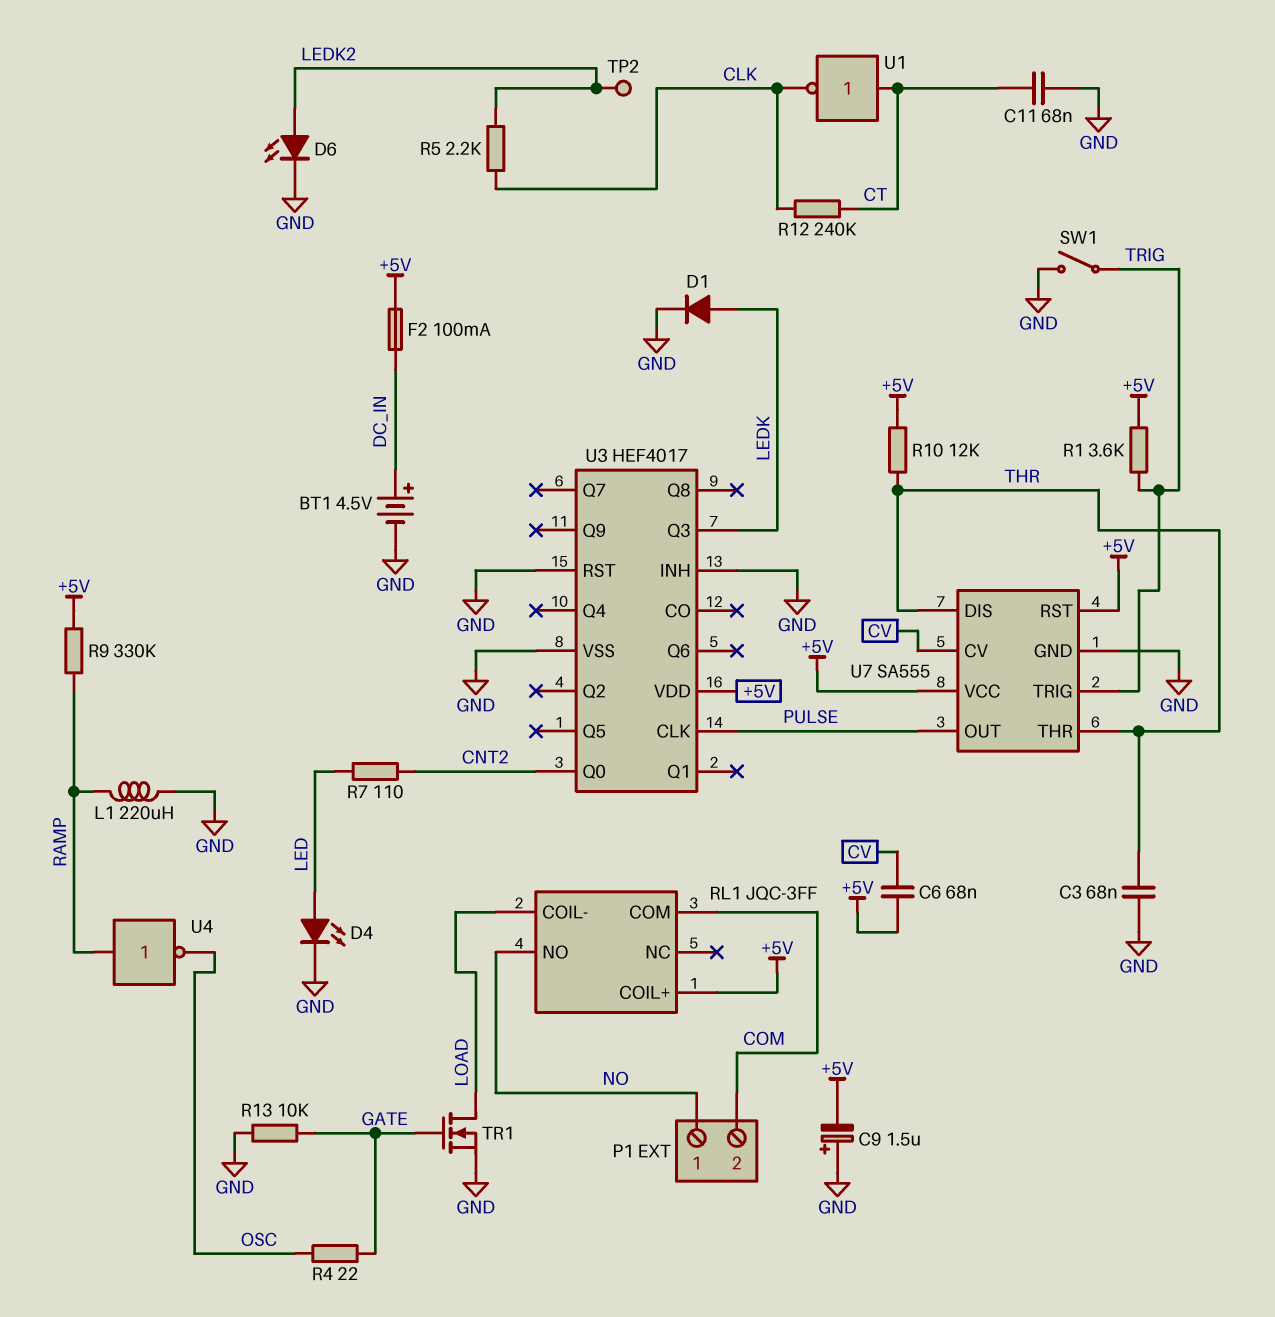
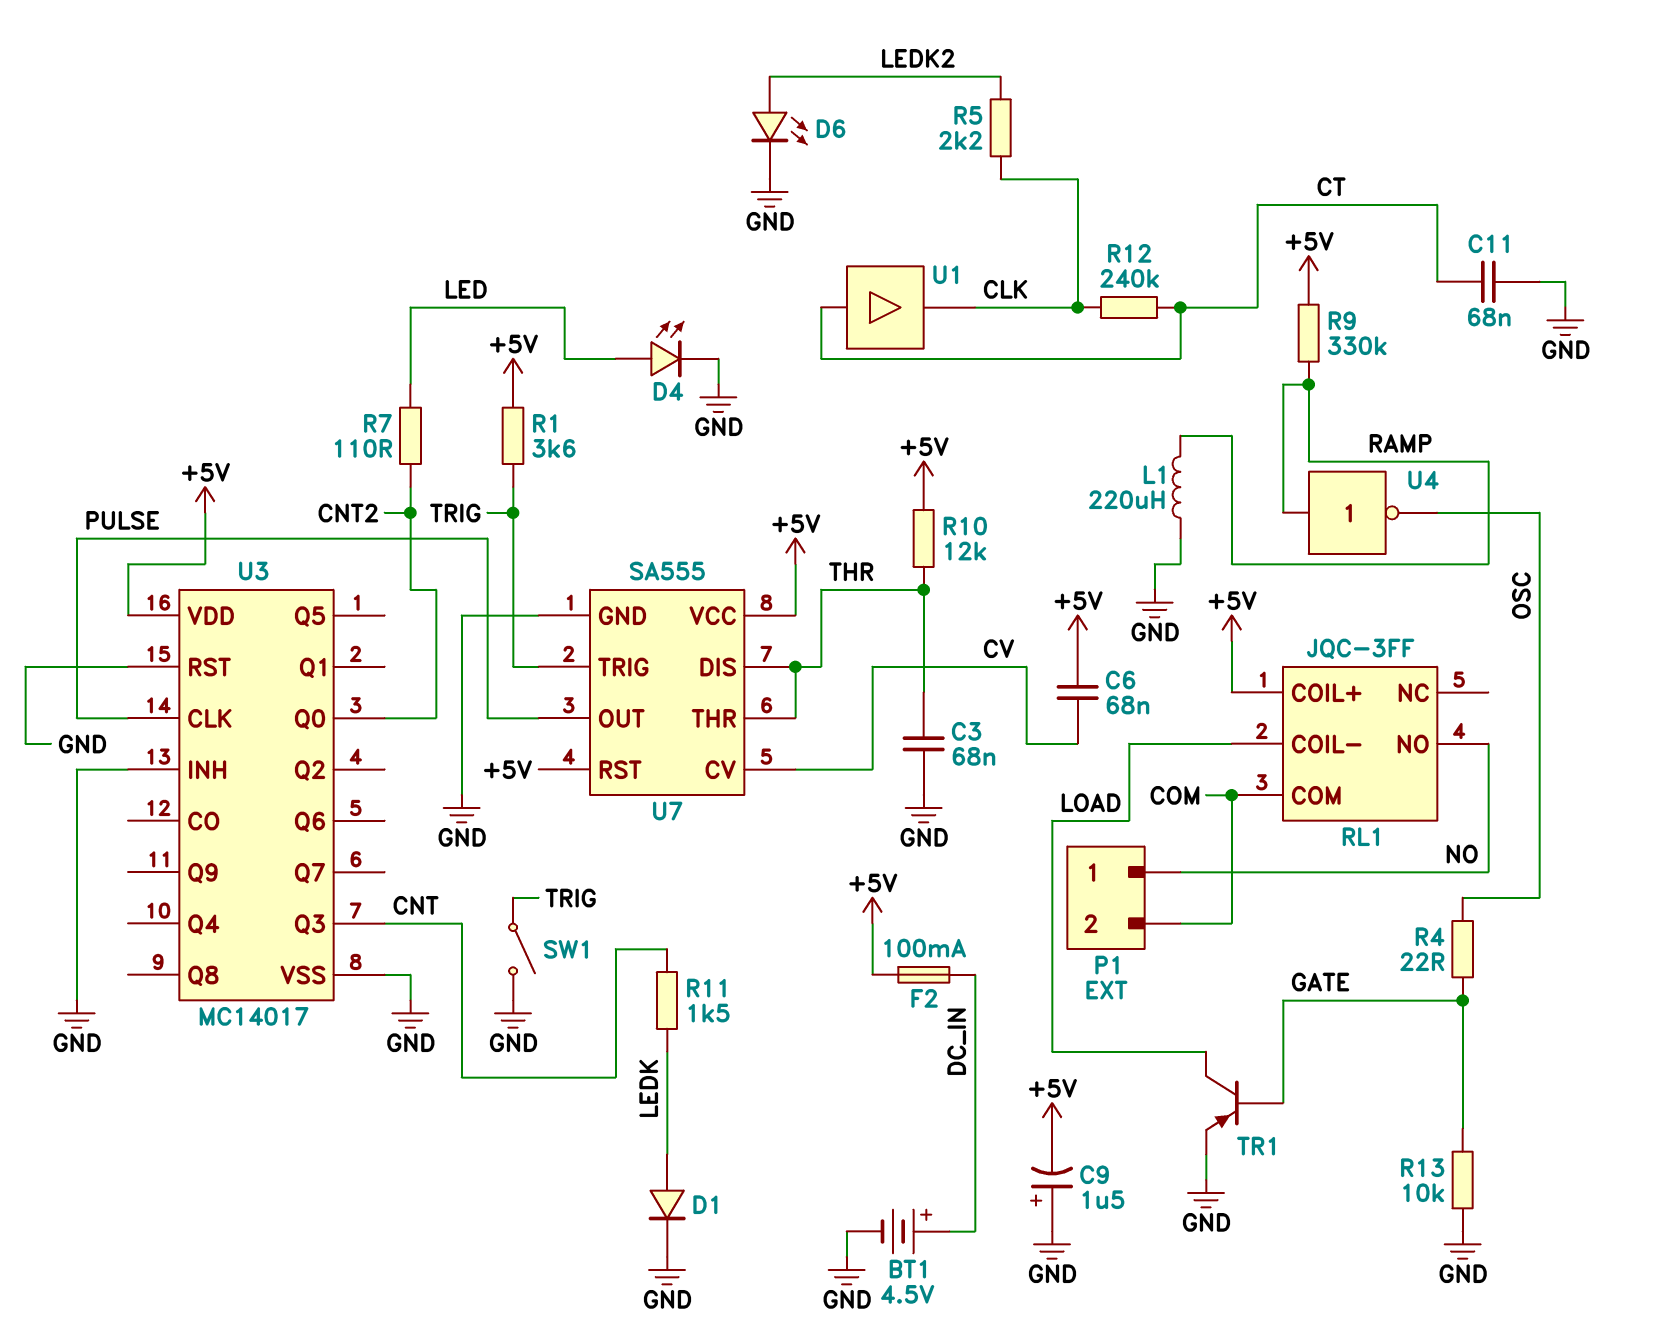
R11: none -> 1.5k (CNT, LEDK)
TP2: test point (LEDK2) -> none
TR1: NMOS (G GATE, D LOAD, S GND) -> PNP (B GATE, C LOAD, E GND)
U1: NOT (in CT, out CLK) -> buffer (in CT, out CLK)
U3: HEF4017 -> MC14017
U3 pin Q3: LEDK -> CNT

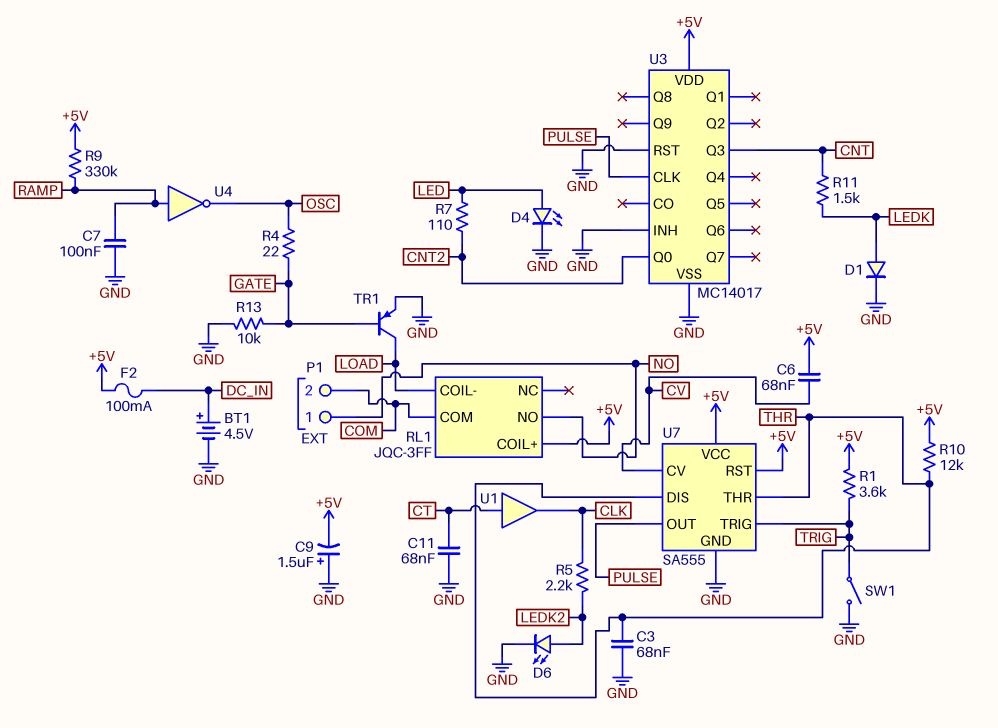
C7: none -> 100nF (GND, RAMP)
L1: 220uH (GND, RAMP) -> none
R12: 240k (CLK, CT) -> none

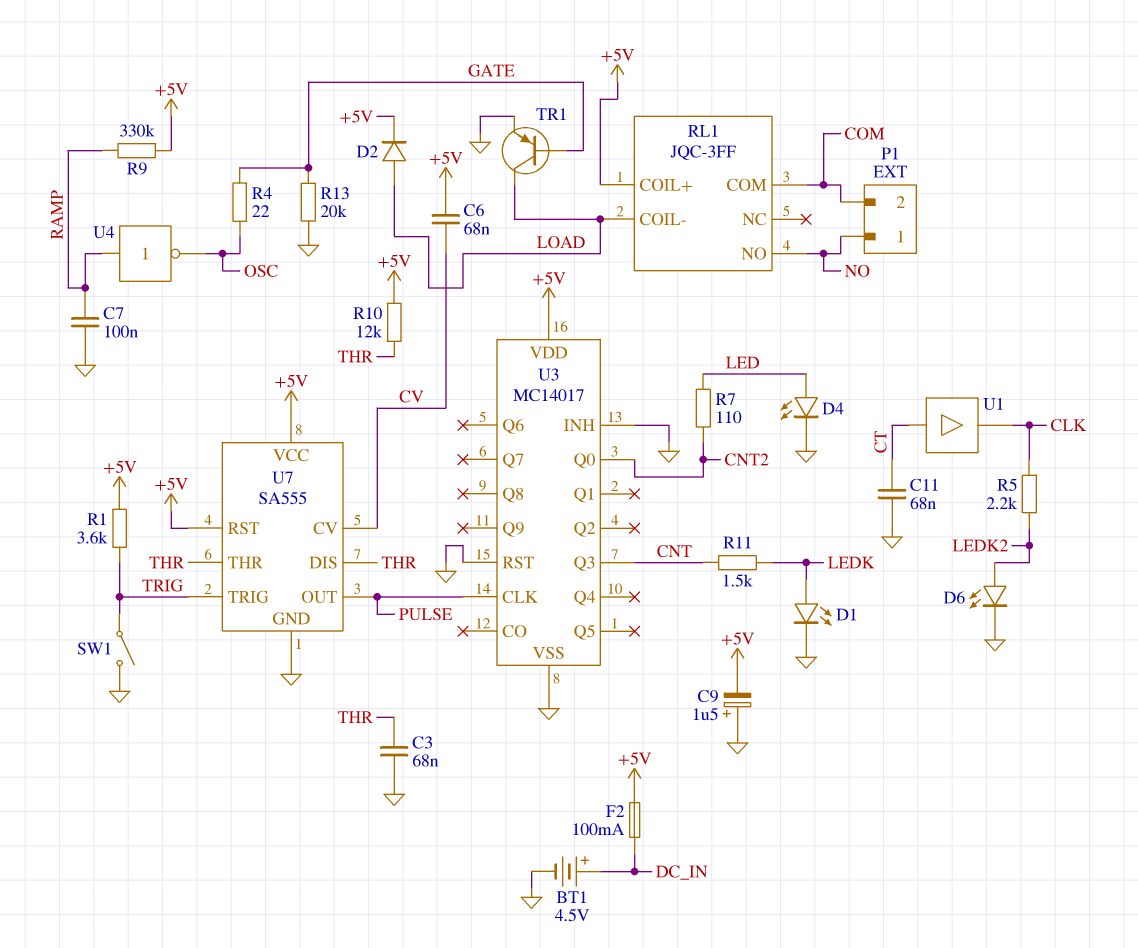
D1: diode (A LEDK, K GND) -> LED (A LEDK, K GND)
D2: none -> diode (A LOAD, K +5V)
R13: 10k (GATE, GND) -> 20k (GATE, GND)

